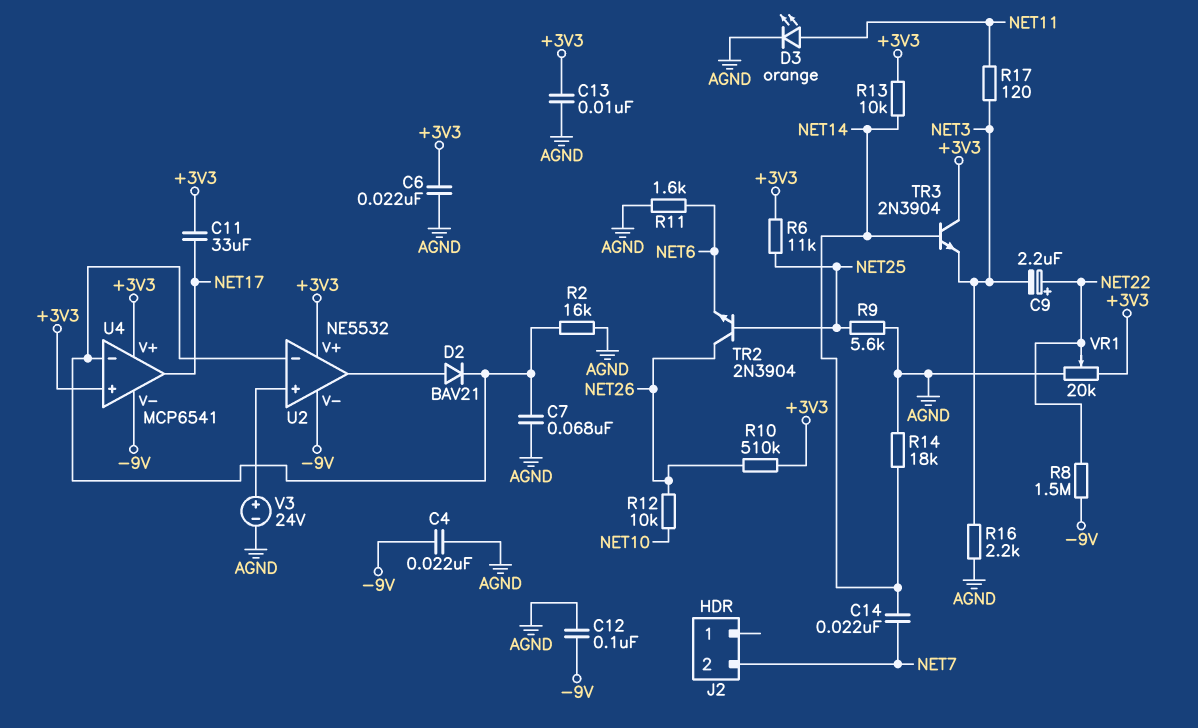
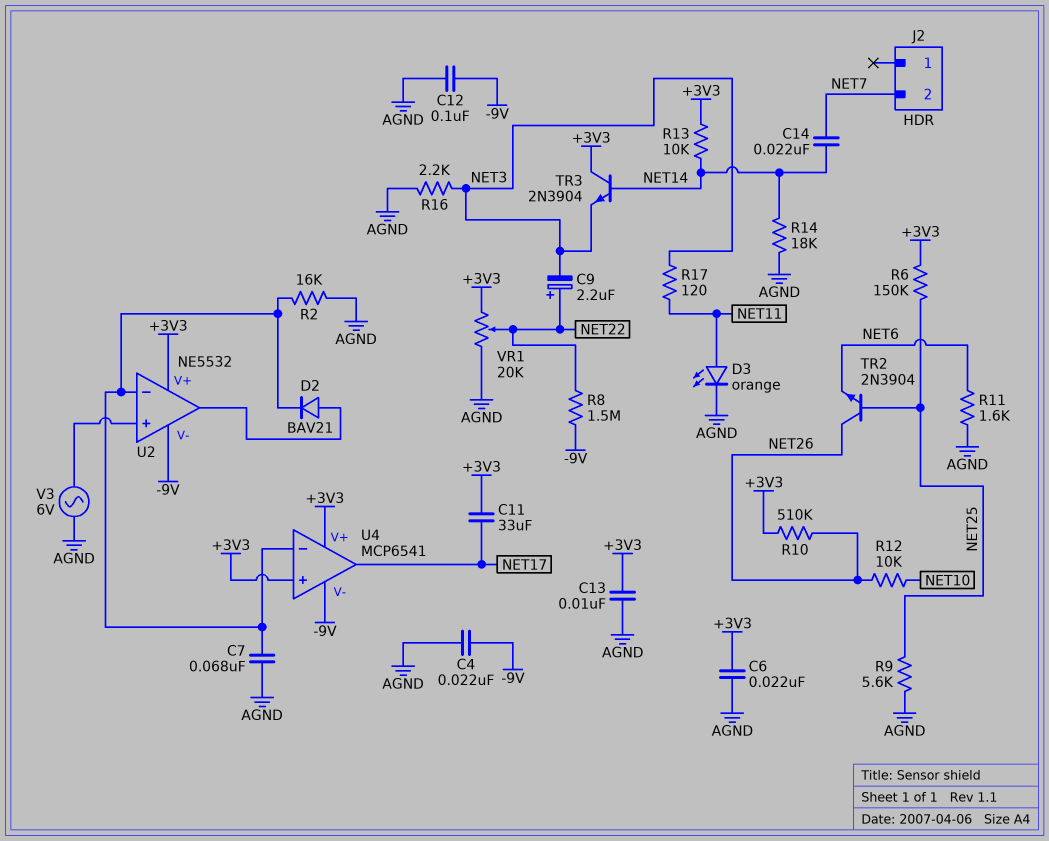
R6: 11k (+3V3, NET25) -> 150k (+3V3, NET25)
V3: 24V (plus U2/in+, minus AGND) -> AC 6V (AGND, U2/in+)

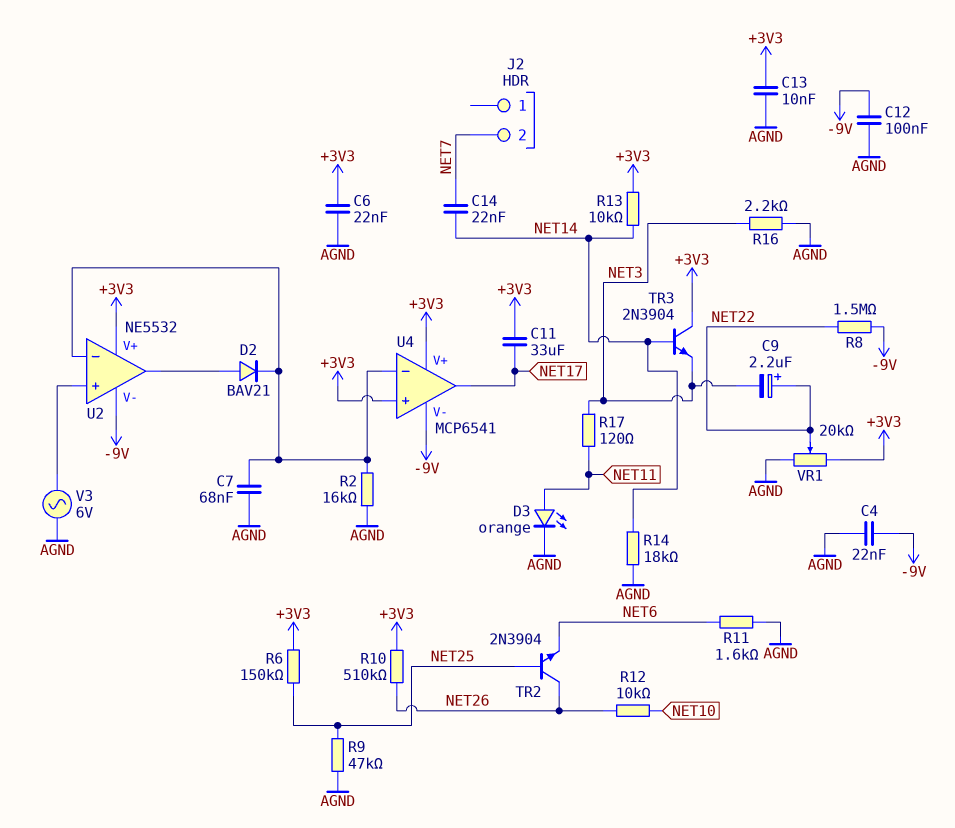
R9: 5.6k (AGND, NET25) -> 47k (AGND, NET25)

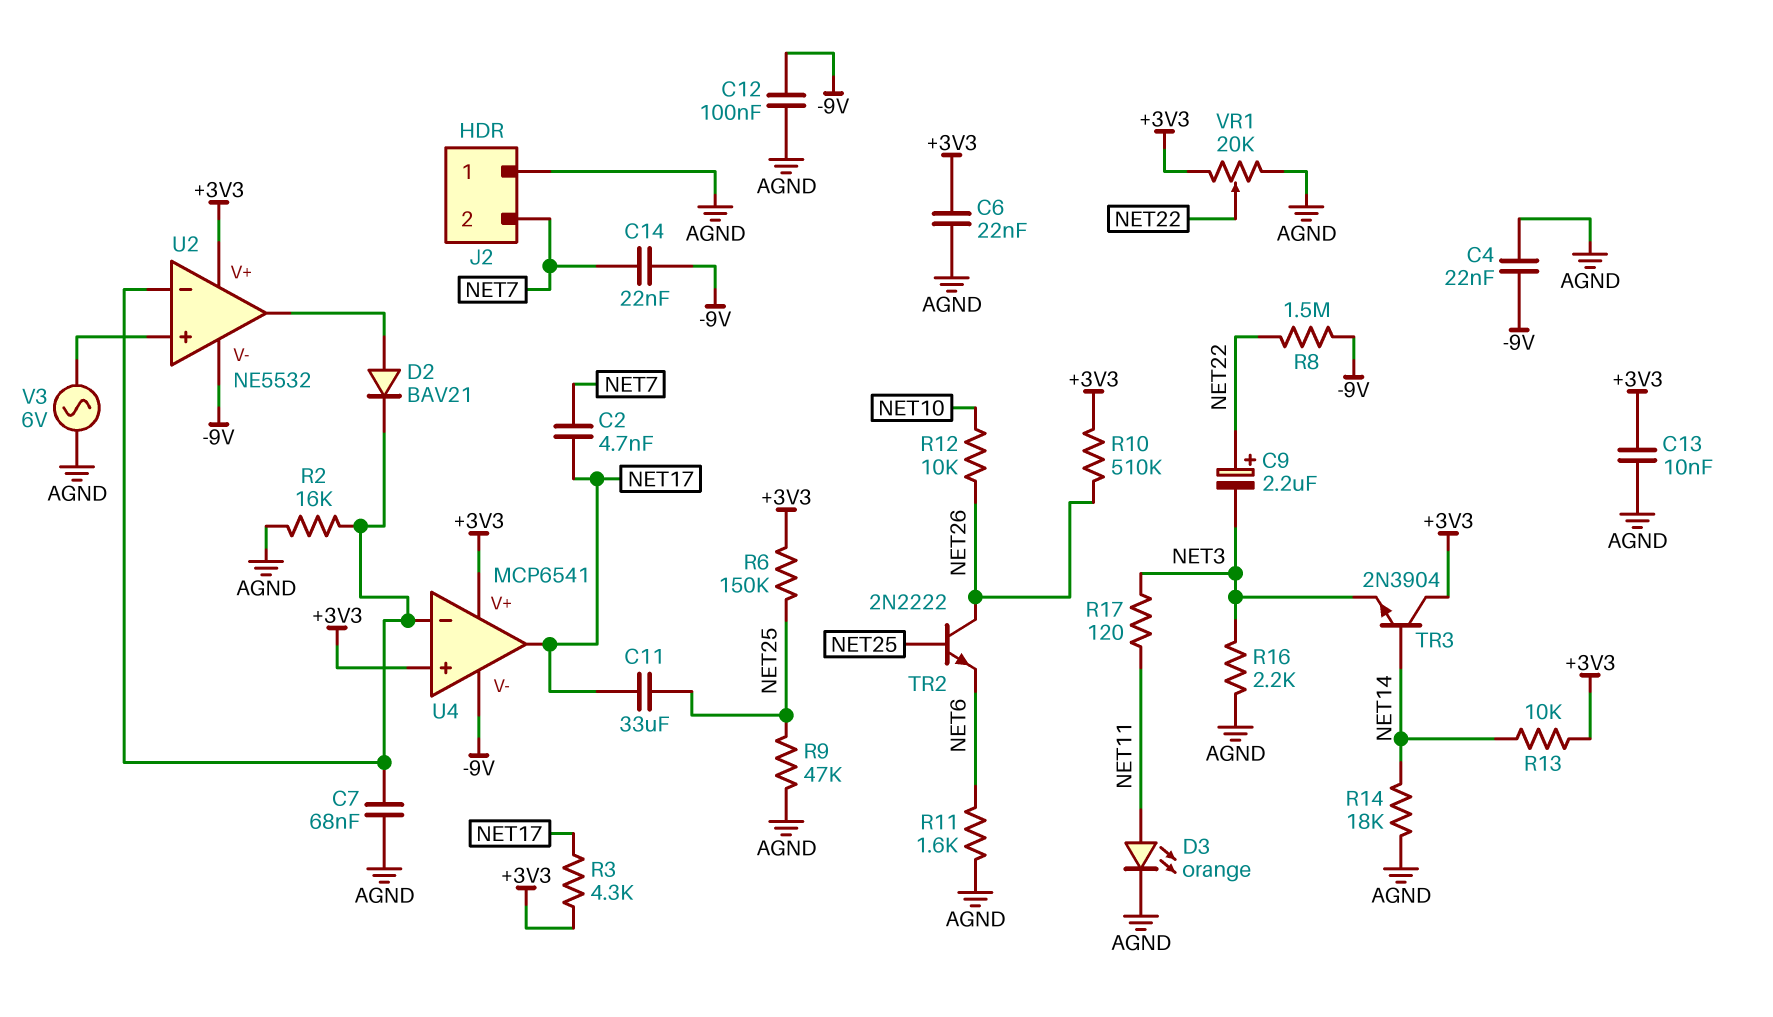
C2: none -> 4.7nF (NET7, NET17)
C11: 33uF (+3V3, NET17) -> 33uF (NET17, NET25)
C14: 22nF (NET7, NET14) -> 22nF (-9V, NET7)
J2 pin 1: none -> AGND
R3: none -> 4.3k (+3V3, NET17)
TR2: NPN 2N3904 (B NET25, C NET26, E NET6) -> NPN 2N2222 (B NET25, C NET26, E NET6)

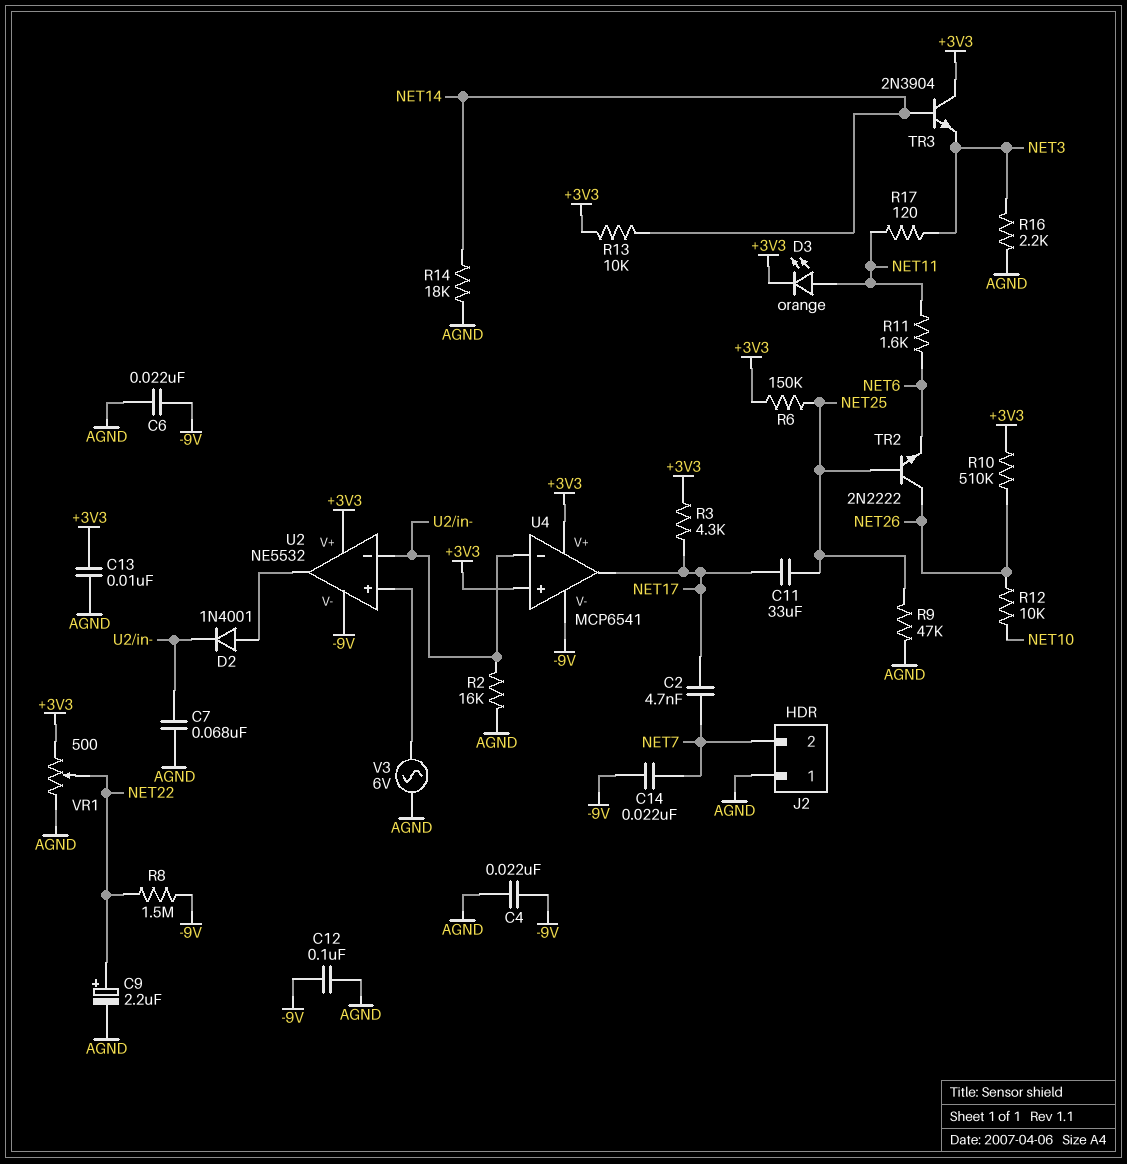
C6: 22nF (+3V3, AGND) -> 22nF (-9V, AGND)
C9: 2.2uF (plus NET22, minus NET3) -> 2.2uF (plus NET22, minus AGND)
D2: diode BAV21 (A U2/out, K U2/in-) -> diode 1N4001 (A U2/out, K U2/in-)
D3: LED orange (A NET11, K AGND) -> LED orange (A NET11, K +3V3)
R11: 1.6k (AGND, NET6) -> 1.6k (NET6, NET11)
VR1: 20k (+3V3, AGND, wiper NET22) -> 500 (+3V3, AGND, wiper NET22)

